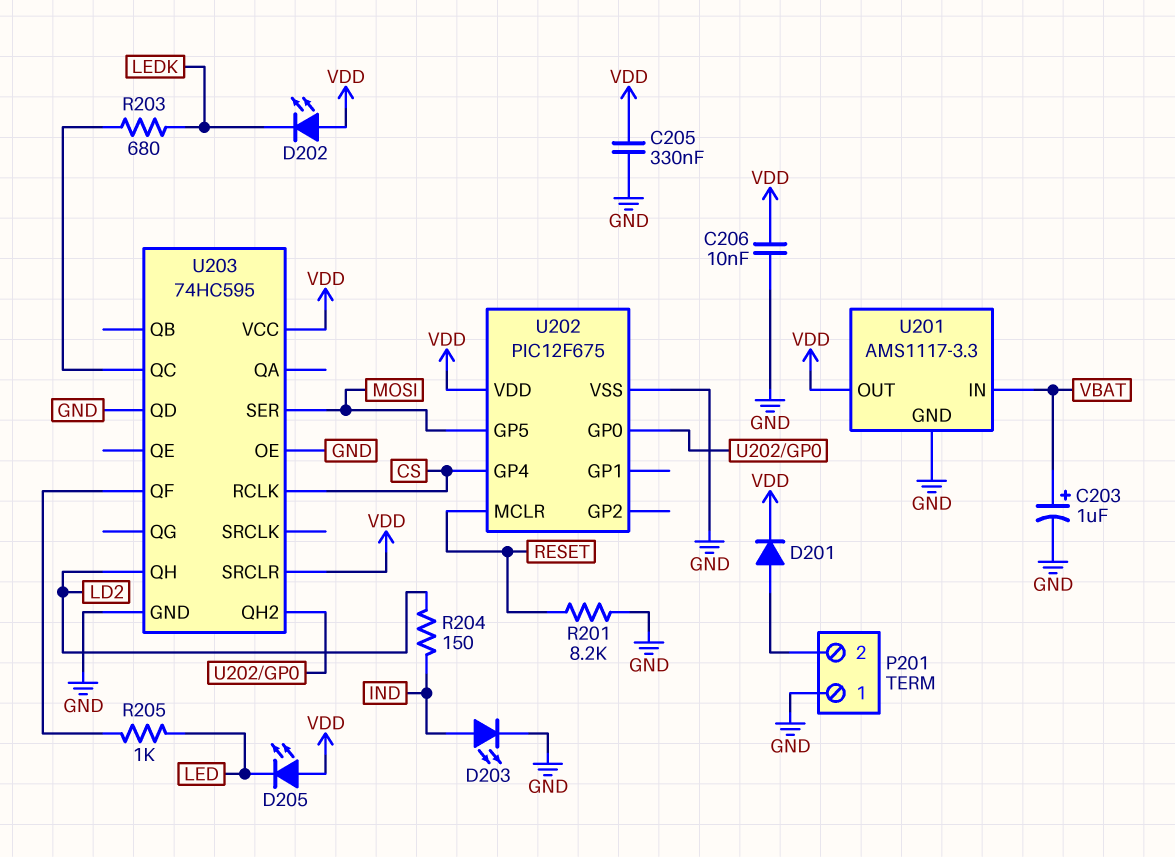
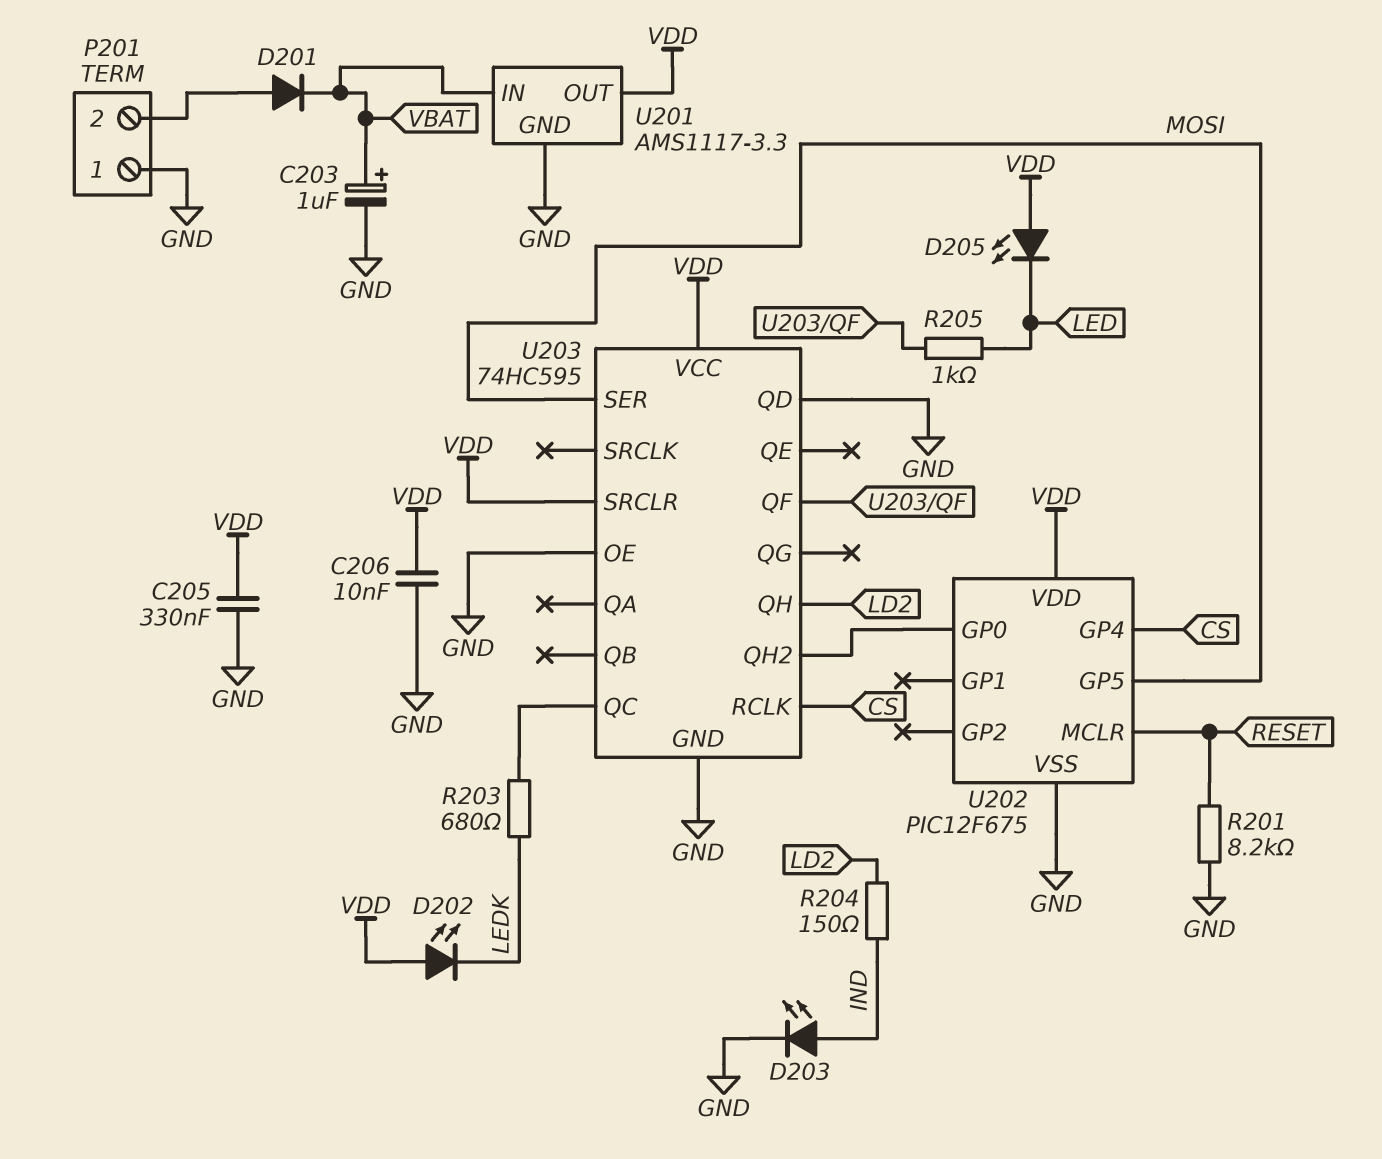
D201: diode (A P201/2, K VDD) -> diode (A P201/2, K VBAT)

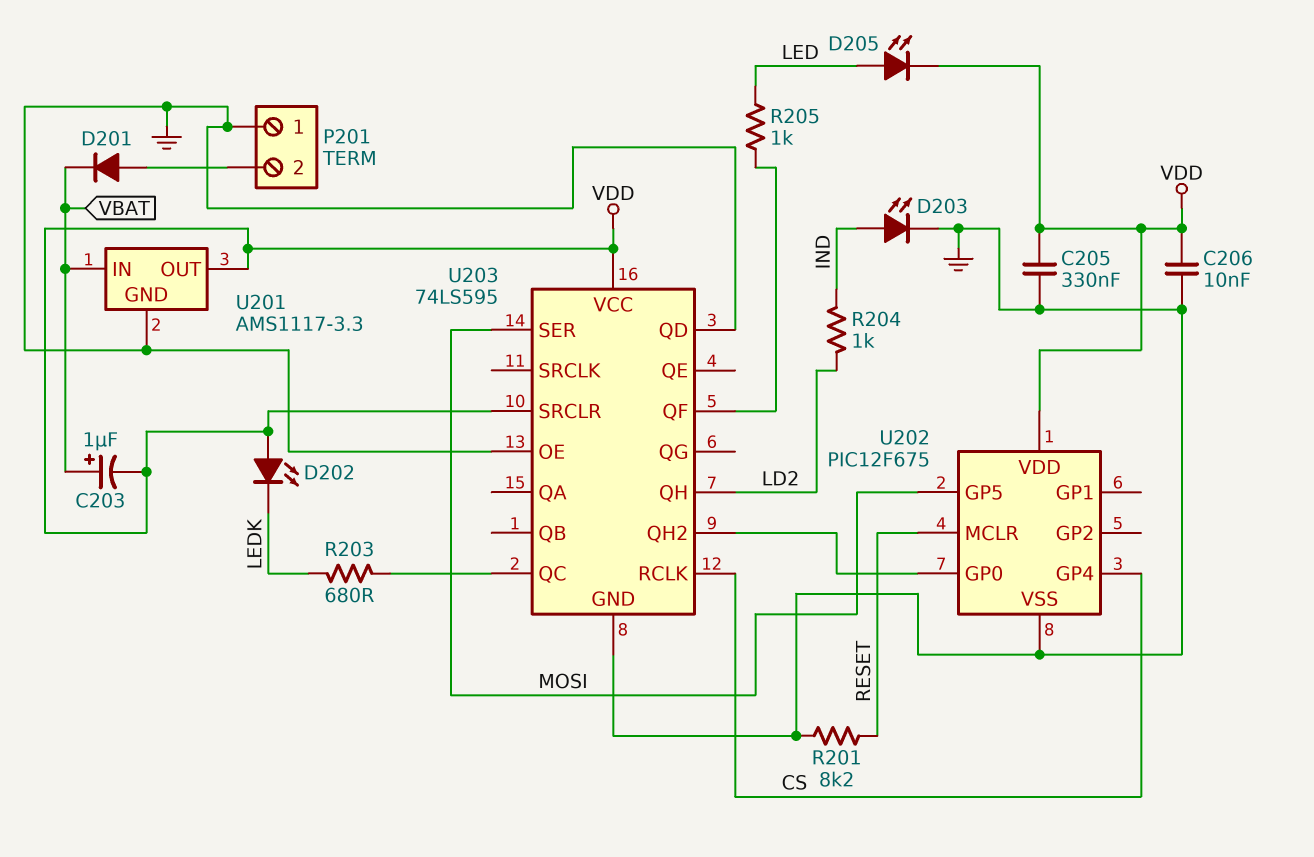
C203: 1uF (plus VBAT, minus GND) -> 1uF (plus VBAT, minus VDD)
D205: LED (A VDD, K LED) -> LED (A LED, K VDD)
R204: 150 (IND, LD2) -> 1k (IND, LD2)
U203: 74HC595 -> 74LS595

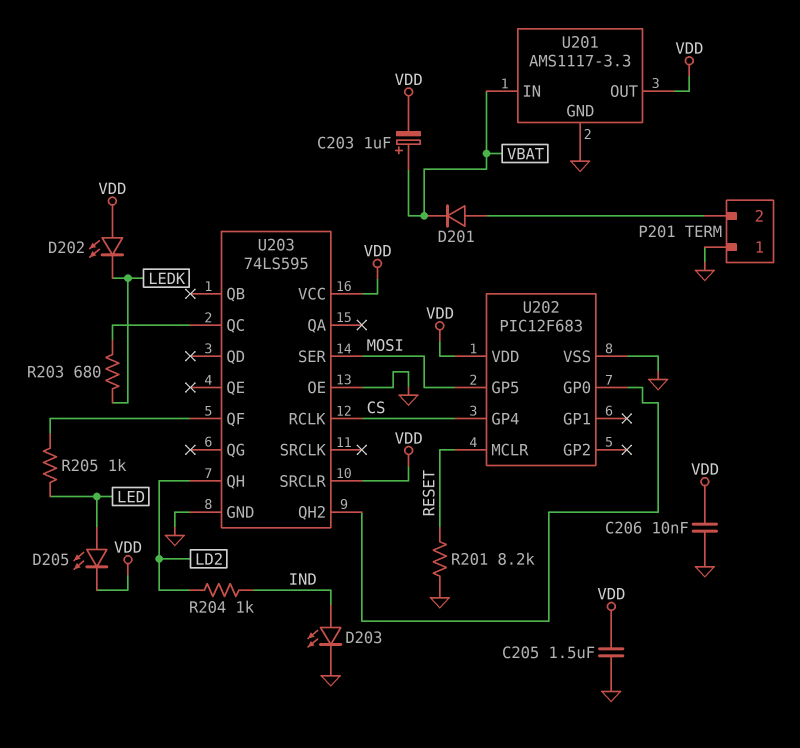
C205: 330nF (GND, VDD) -> 1.5uF (GND, VDD)
U202: PIC12F675 -> PIC12F683
U203 pin QD: GND -> none

